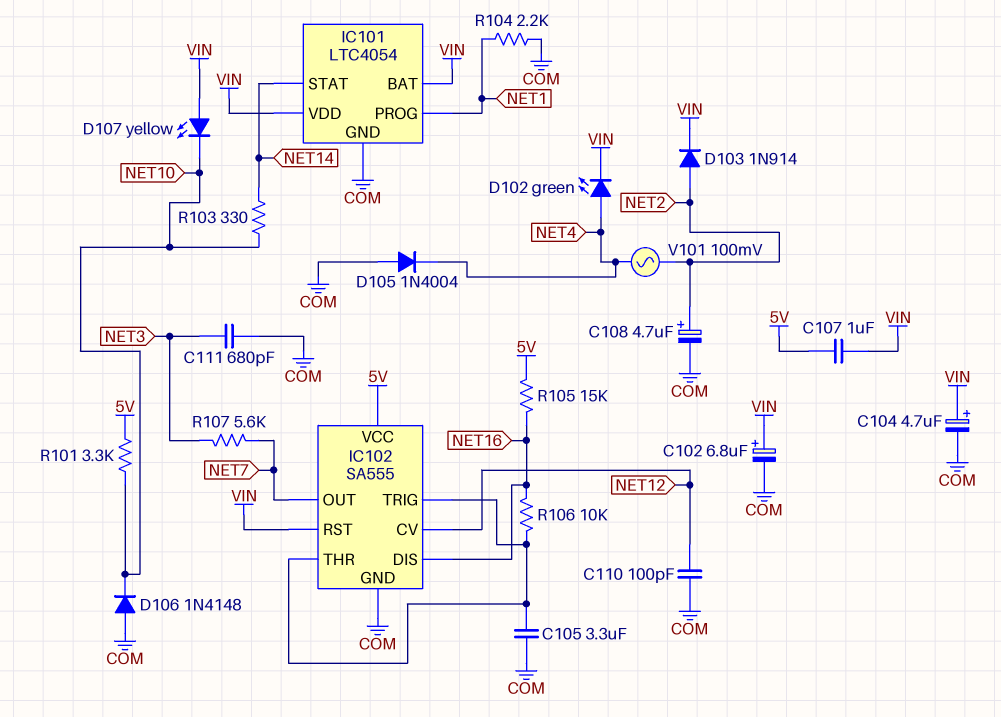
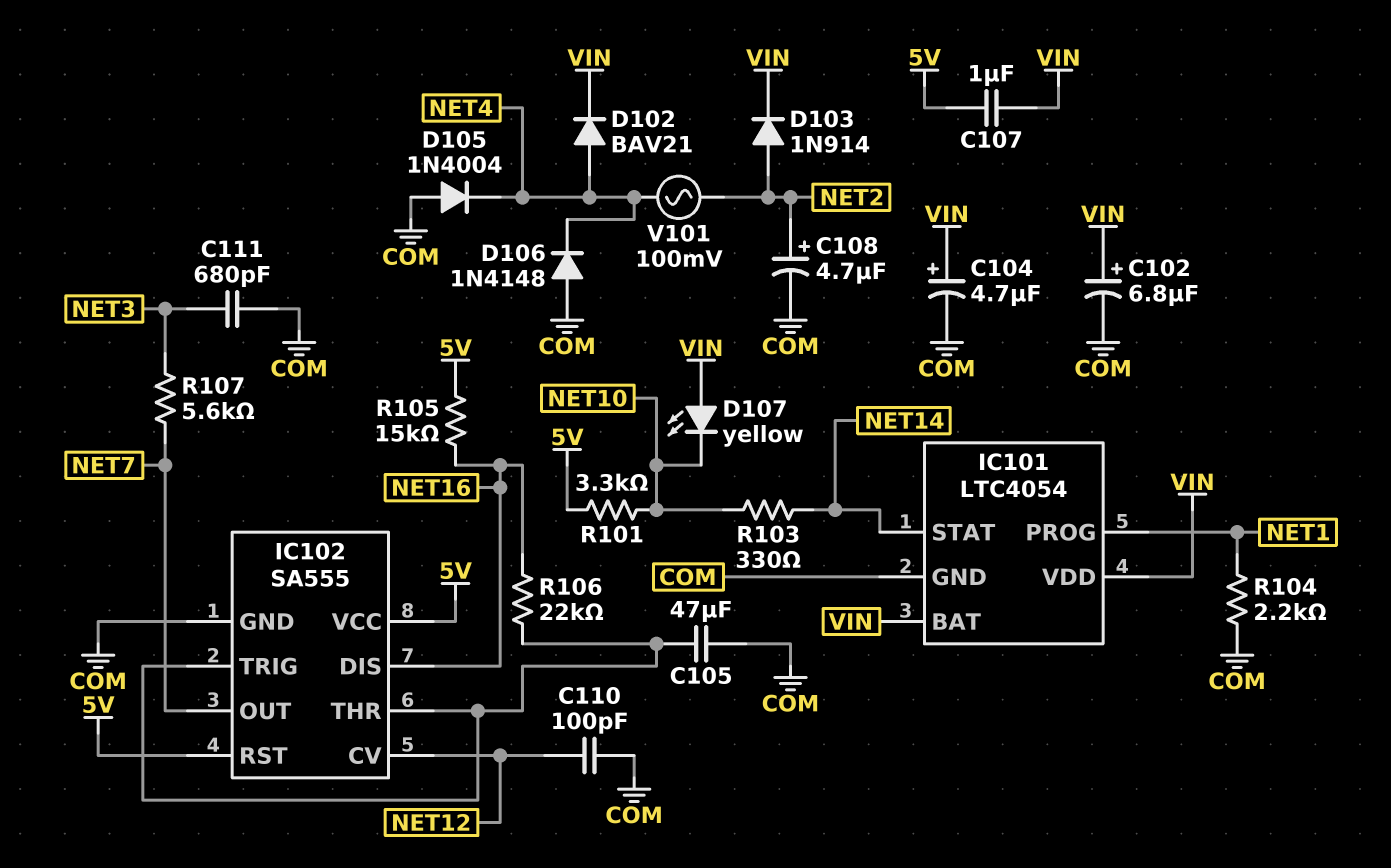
C105: 3.3uF (COM, IC102/THR) -> 47uF (COM, IC102/THR)
D102: LED green (A NET4, K VIN) -> diode BAV21 (A NET4, K VIN)
D106: diode 1N4148 (A COM, K NET10) -> diode 1N4148 (A COM, K NET4)
IC102 pin RST: VIN -> 5V
R106: 10k (IC102/THR, NET16) -> 22k (IC102/THR, NET16)

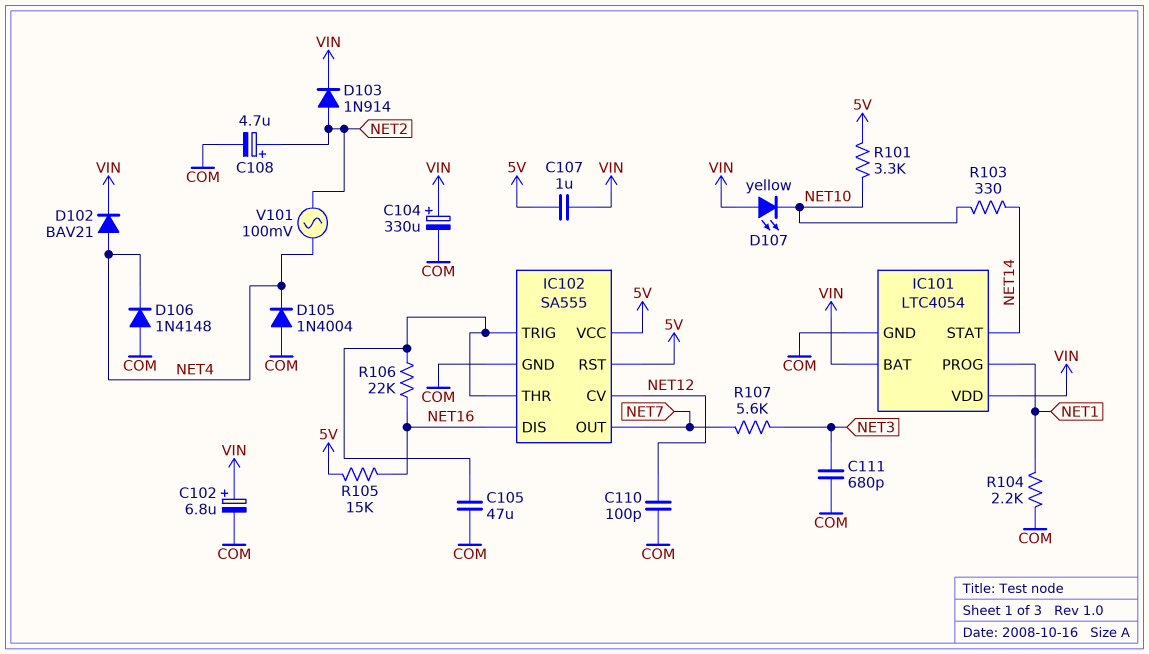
C104: 4.7uF (plus VIN, minus COM) -> 330uF (plus VIN, minus COM)

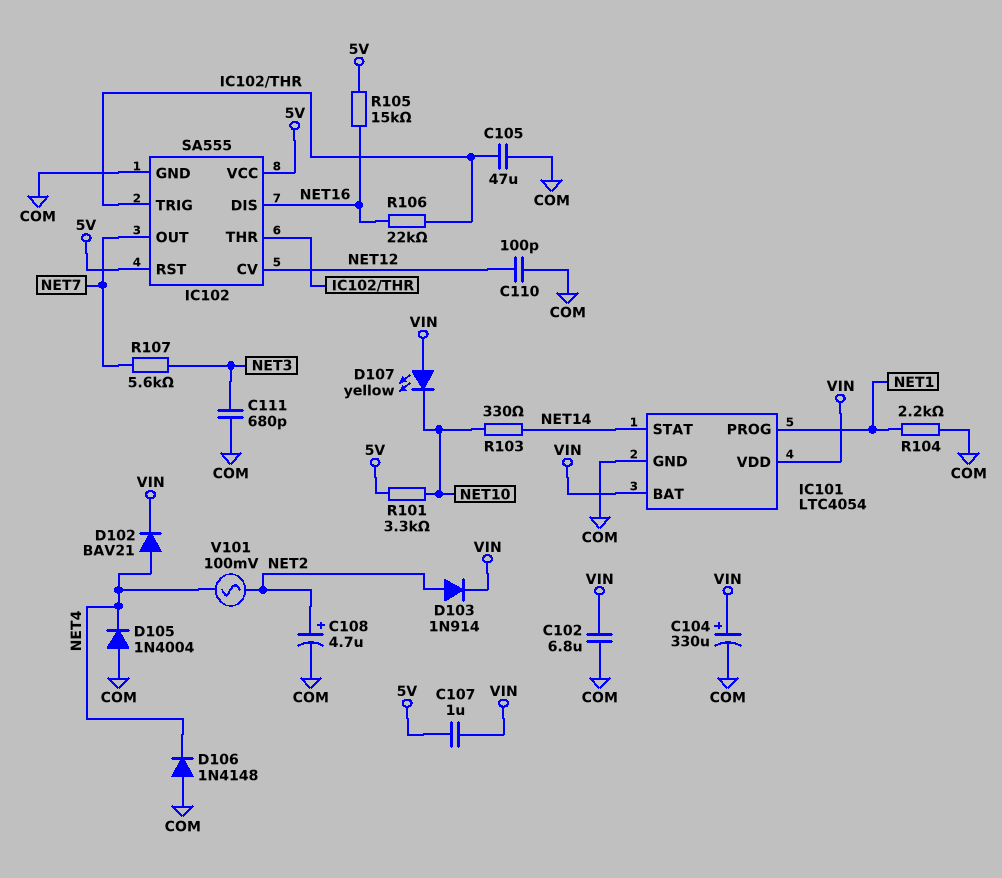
C102: 6.8uF (plus VIN, minus COM) -> 6.8uF (COM, VIN)

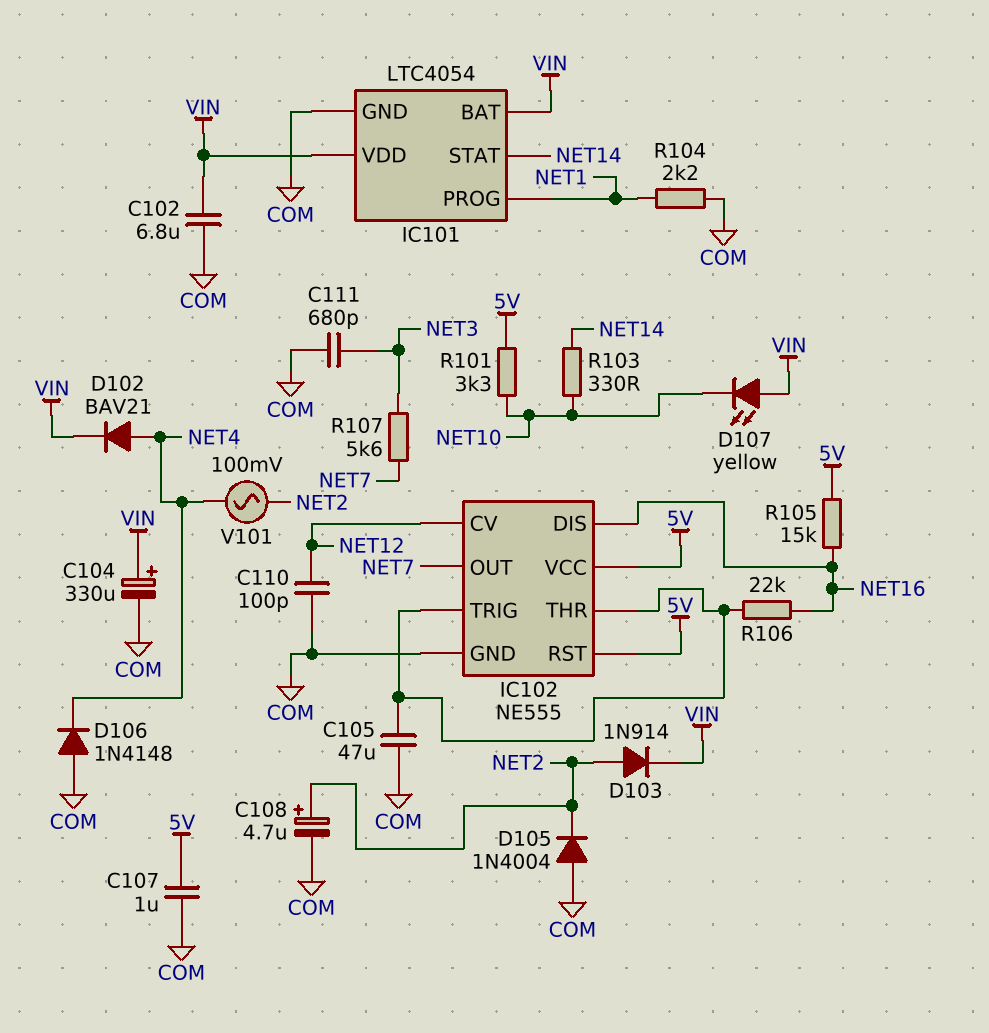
C107: 1uF (5V, VIN) -> 1uF (5V, COM)
D105: diode 1N4004 (A COM, K NET4) -> diode 1N4004 (A COM, K NET2)
IC102: SA555 -> NE555

